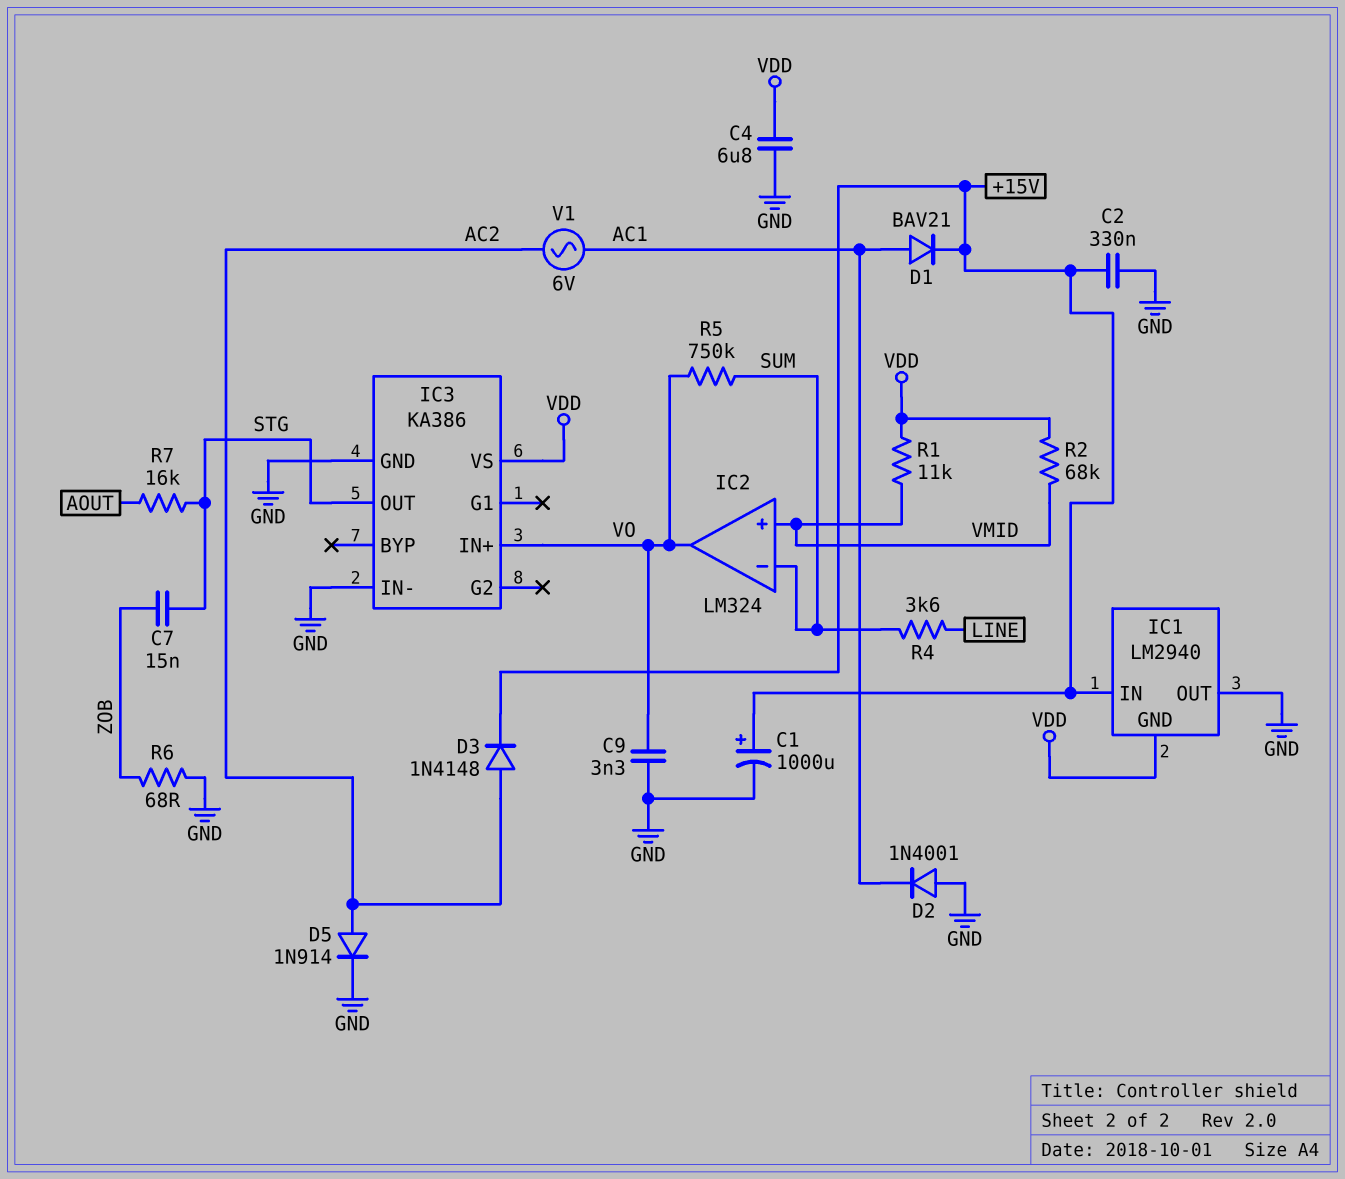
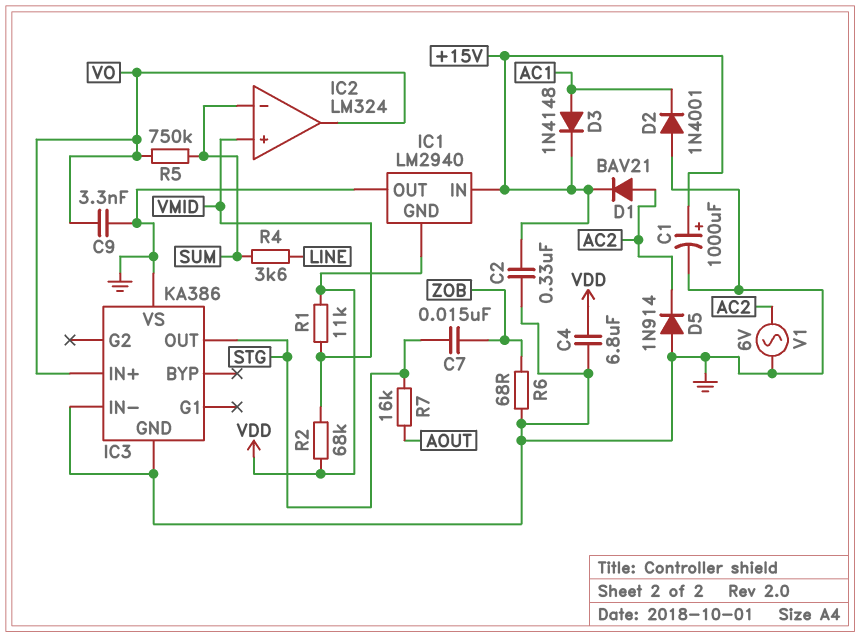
D1: diode BAV21 (A AC1, K +15V) -> diode BAV21 (A AC2, K +15V)
D3: diode 1N4148 (A AC2, K +15V) -> diode 1N4148 (A AC1, K +15V)
D5: diode 1N914 (A AC2, K GND) -> diode 1N914 (A GND, K AC2)
IC3 pin VS: VDD -> GND
V1: AC 6V (AC1, AC2) -> AC 6V (AC2, GND)

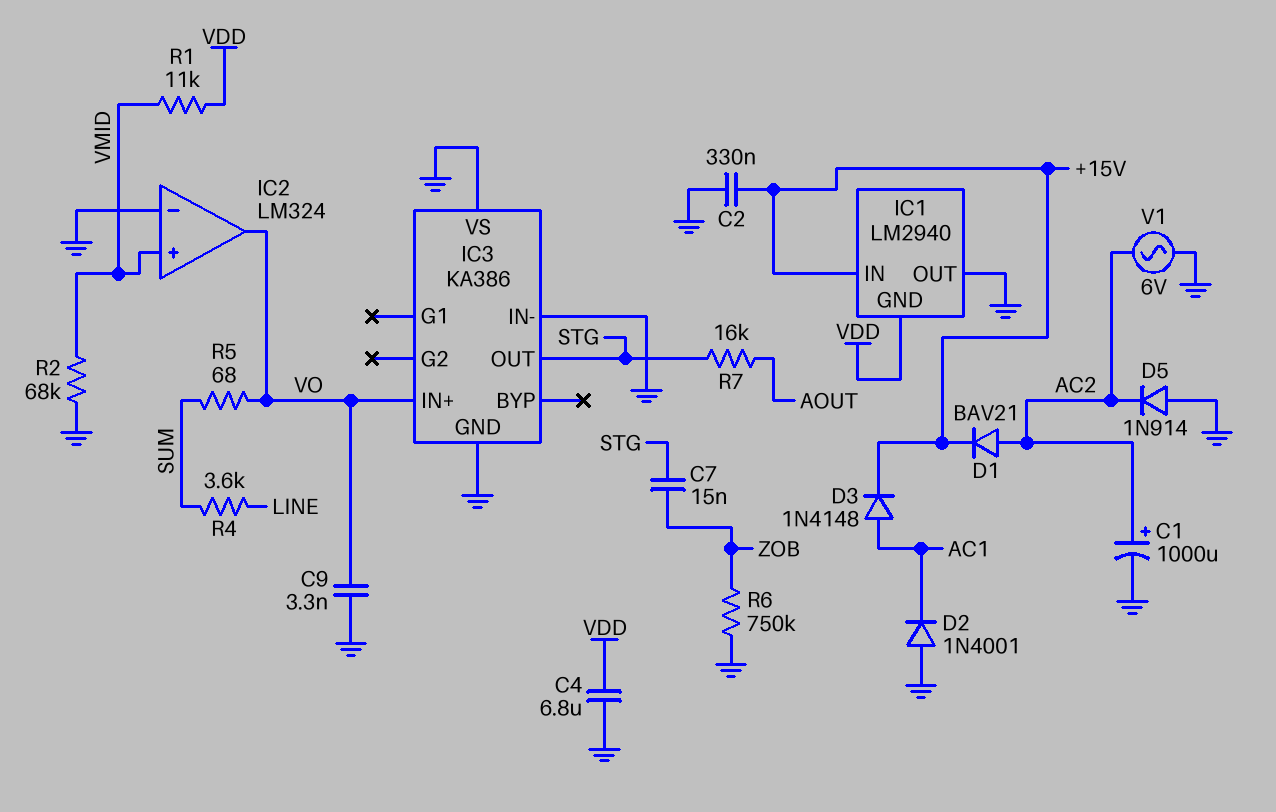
C1: 1000uF (plus +15V, minus GND) -> 1000uF (plus AC2, minus GND)
IC2 pin in-: SUM -> GND
R2: 68k (VDD, VMID) -> 68k (GND, VMID)
R5: 750k (SUM, VO) -> 68 (SUM, VO)
R6: 68 (GND, ZOB) -> 750k (GND, ZOB)

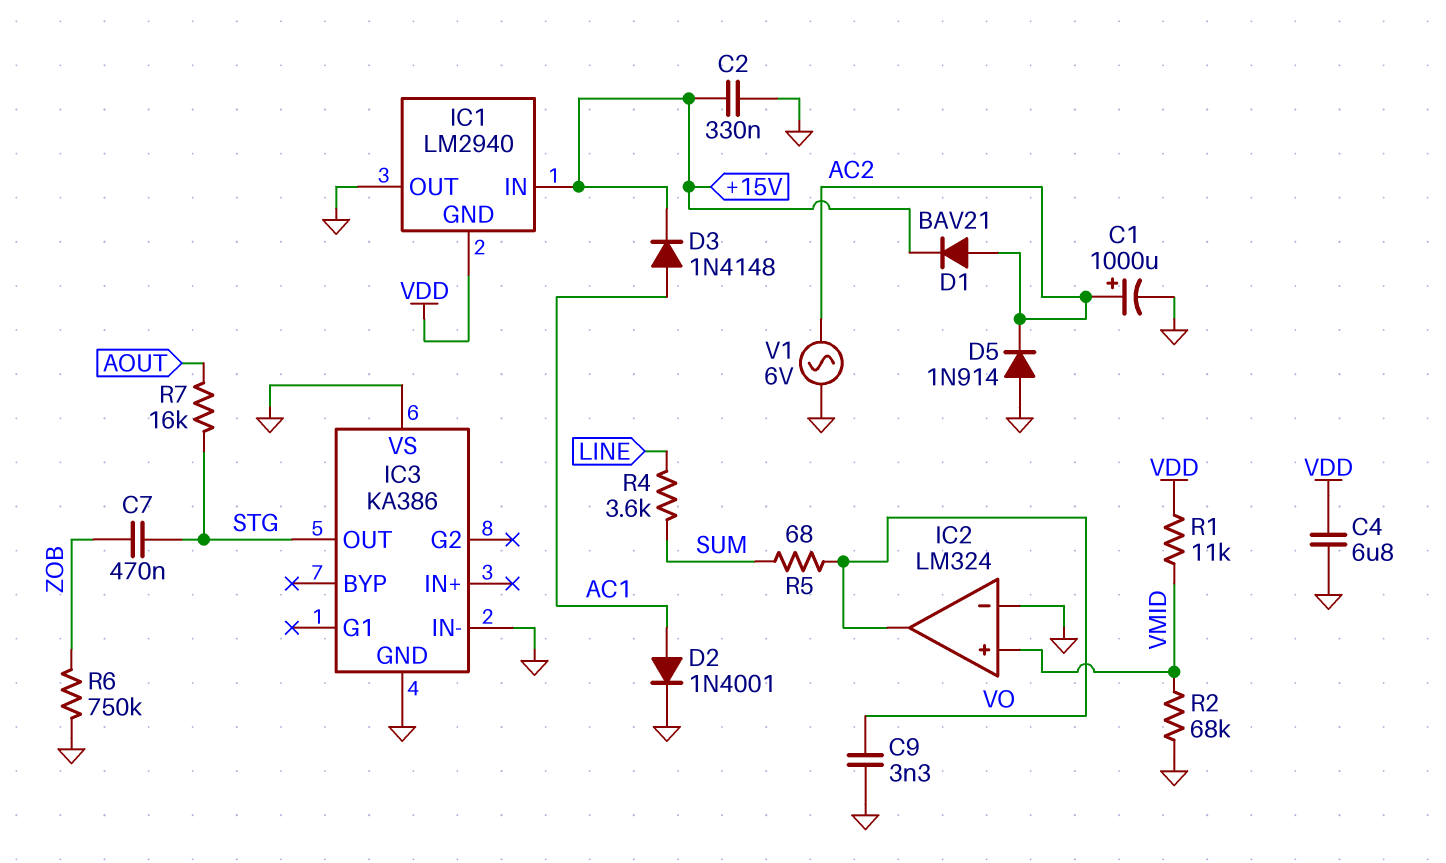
C7: 15nF (STG, ZOB) -> 470nF (STG, ZOB)
D2: diode 1N4001 (A GND, K AC1) -> diode 1N4001 (A AC1, K GND)
IC3 pin IN+: VO -> none

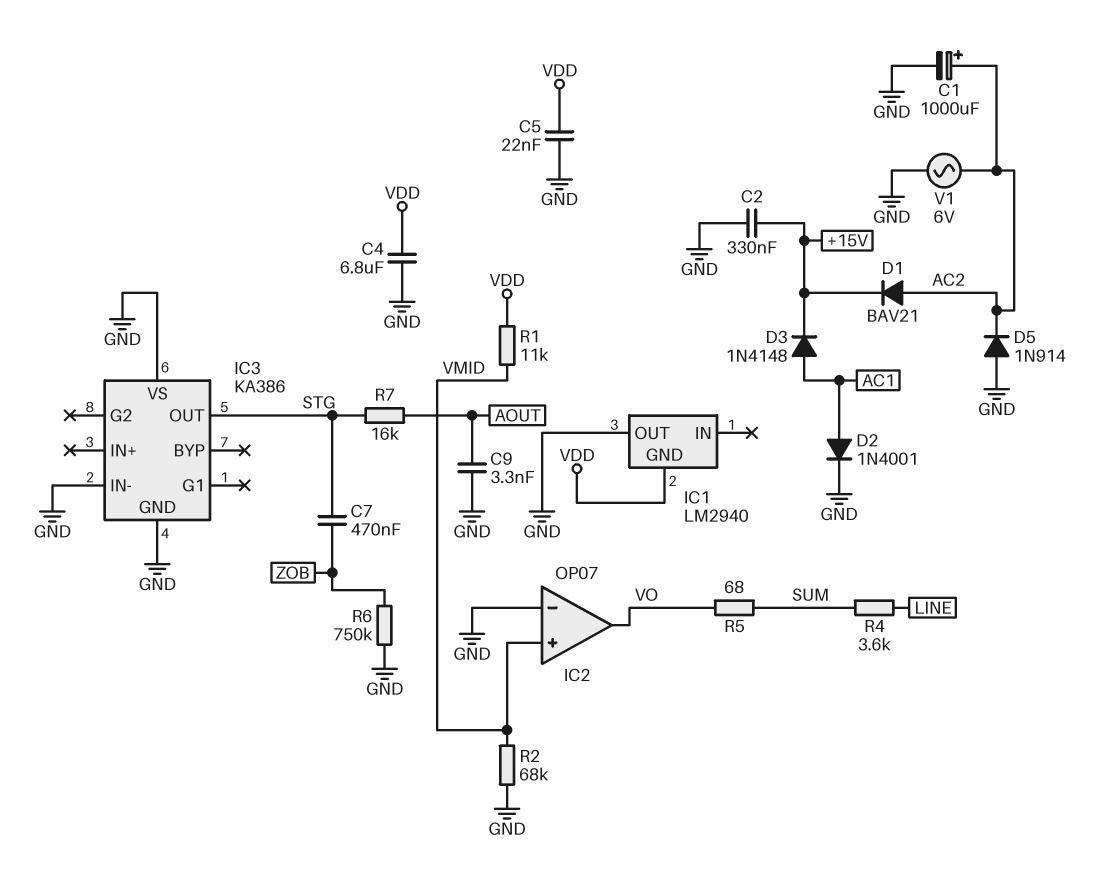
C5: none -> 22nF (GND, VDD)
C9: 3.3nF (GND, VO) -> 3.3nF (AOUT, GND)
IC1 pin IN: +15V -> none
IC2: LM324 -> OP07

